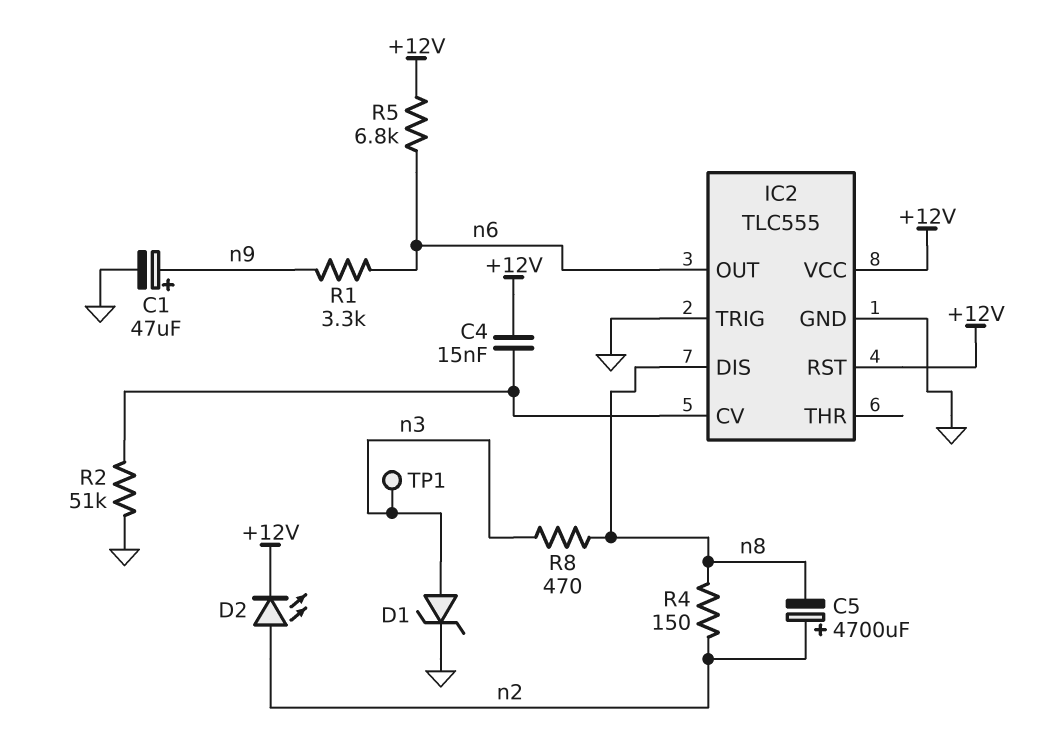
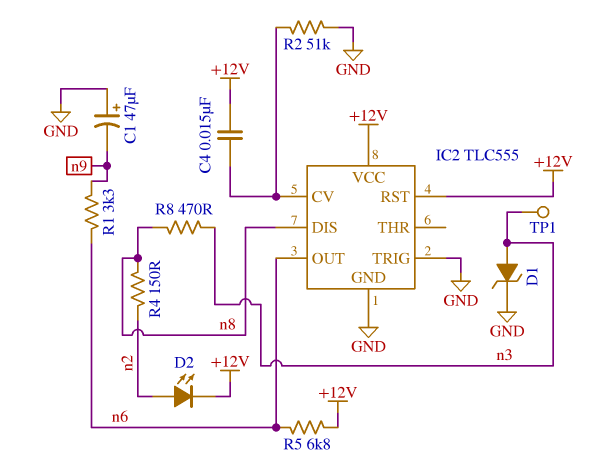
C1: 47uF (plus n9, minus GND) -> 47uF (plus GND, minus n9)
C5: 4700uF (plus n2, minus n8) -> none

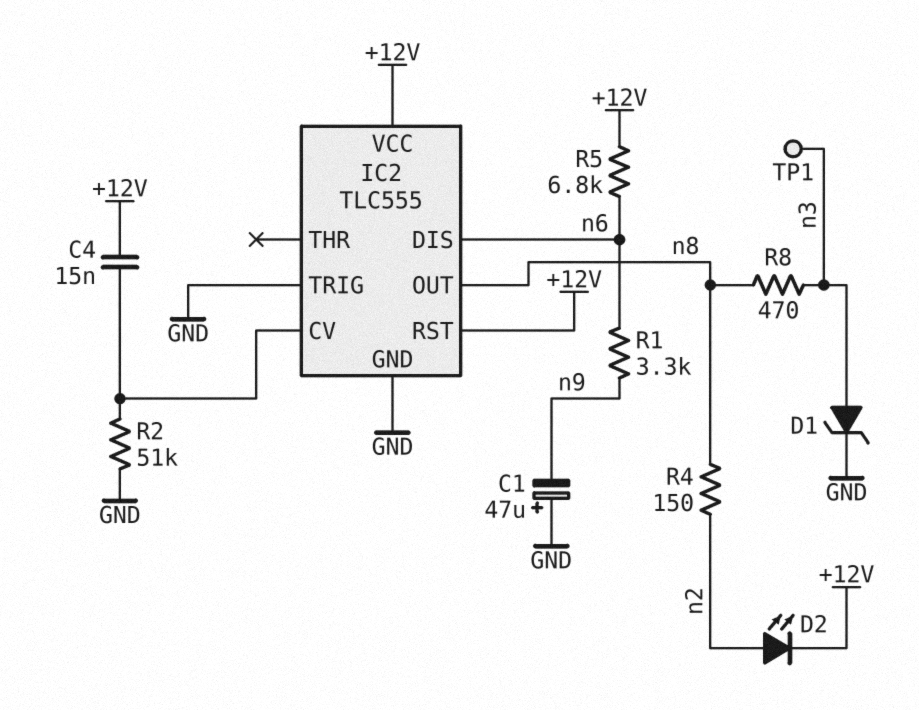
IC2 pin DIS: n8 -> n6
IC2 pin OUT: n6 -> n8

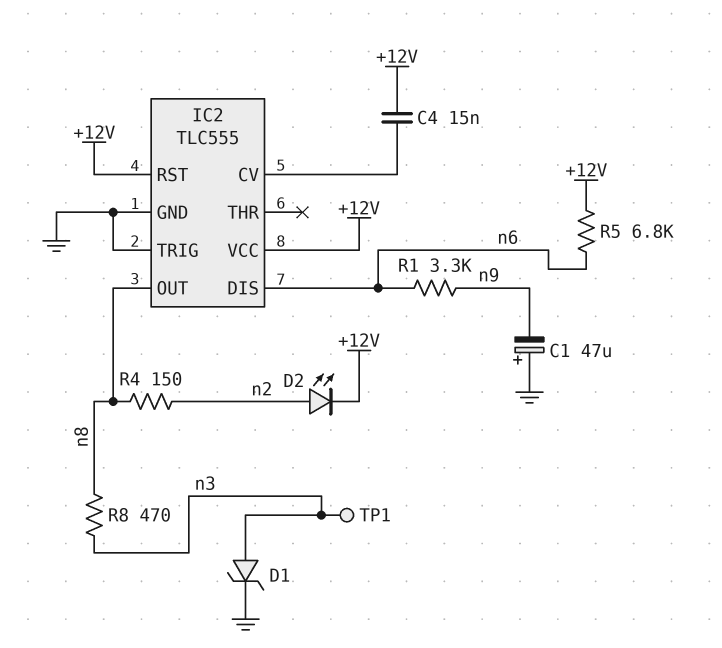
R2: 51k (GND, IC2/CV) -> none

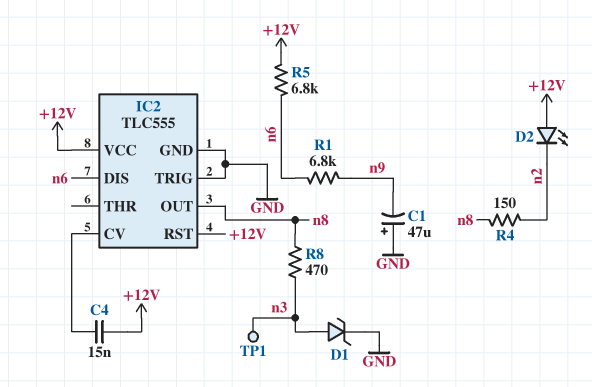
D2: LED (A n2, K +12V) -> LED (A +12V, K n2)
R1: 3.3k (n6, n9) -> 6.8k (n6, n9)

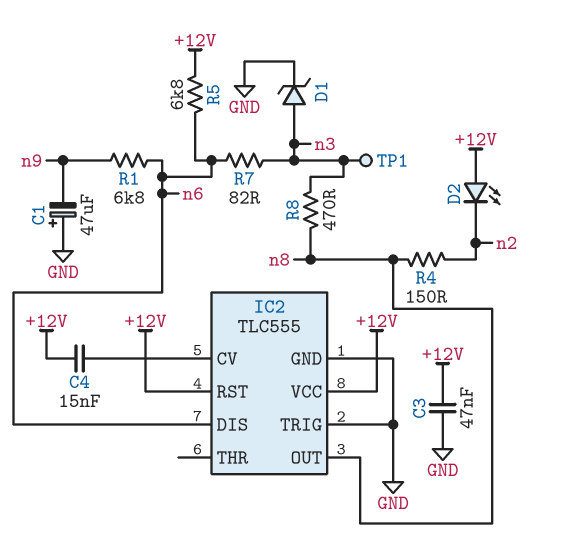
C3: none -> 47nF (+12V, GND)
R7: none -> 82 (n3, n6)

